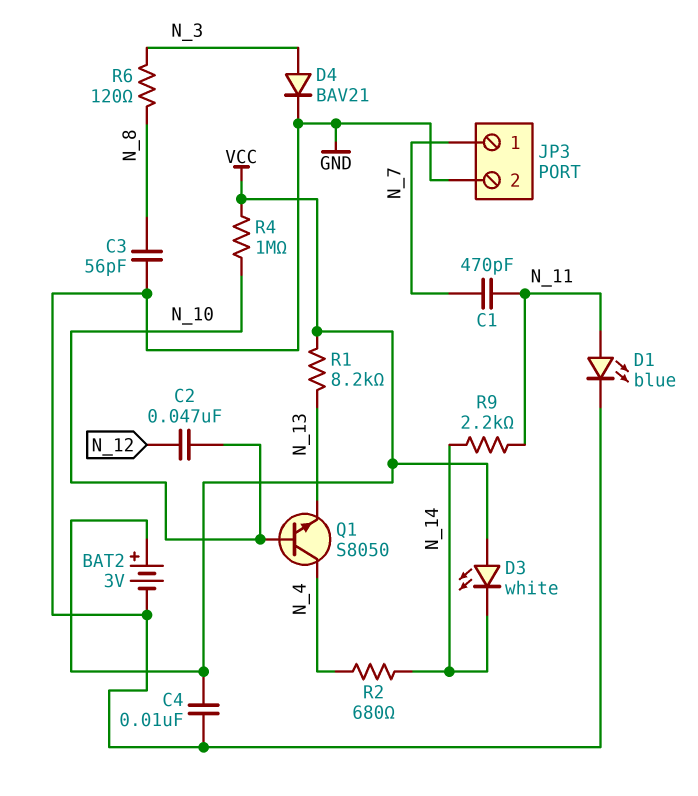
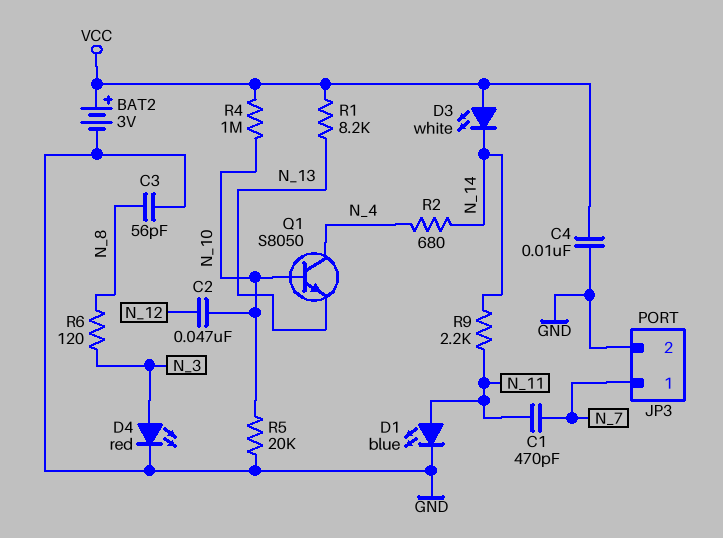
D4: diode BAV21 (A N_3, K GND) -> LED red (A N_3, K GND)
R5: none -> 20k (GND, N_10)

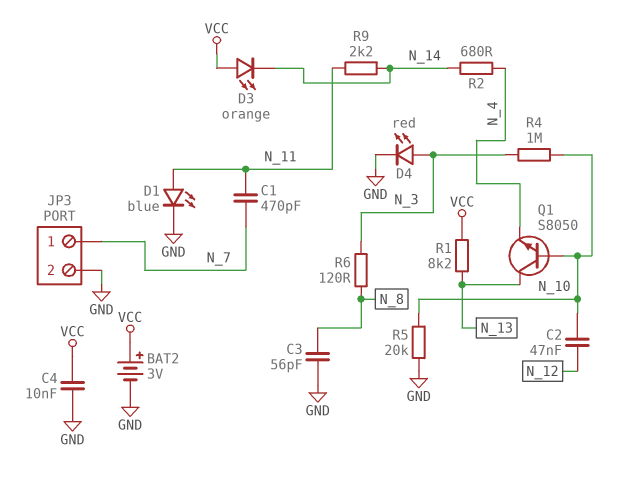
D3: LED white (A VCC, K N_14) -> LED orange (A VCC, K N_14)
Q1: NPN S8050 (B N_10, C N_4, E N_13) -> NPN S8050 (B N_10, C N_13, E N_4)
R4: 1M (N_10, VCC) -> 1M (N_3, N_10)

